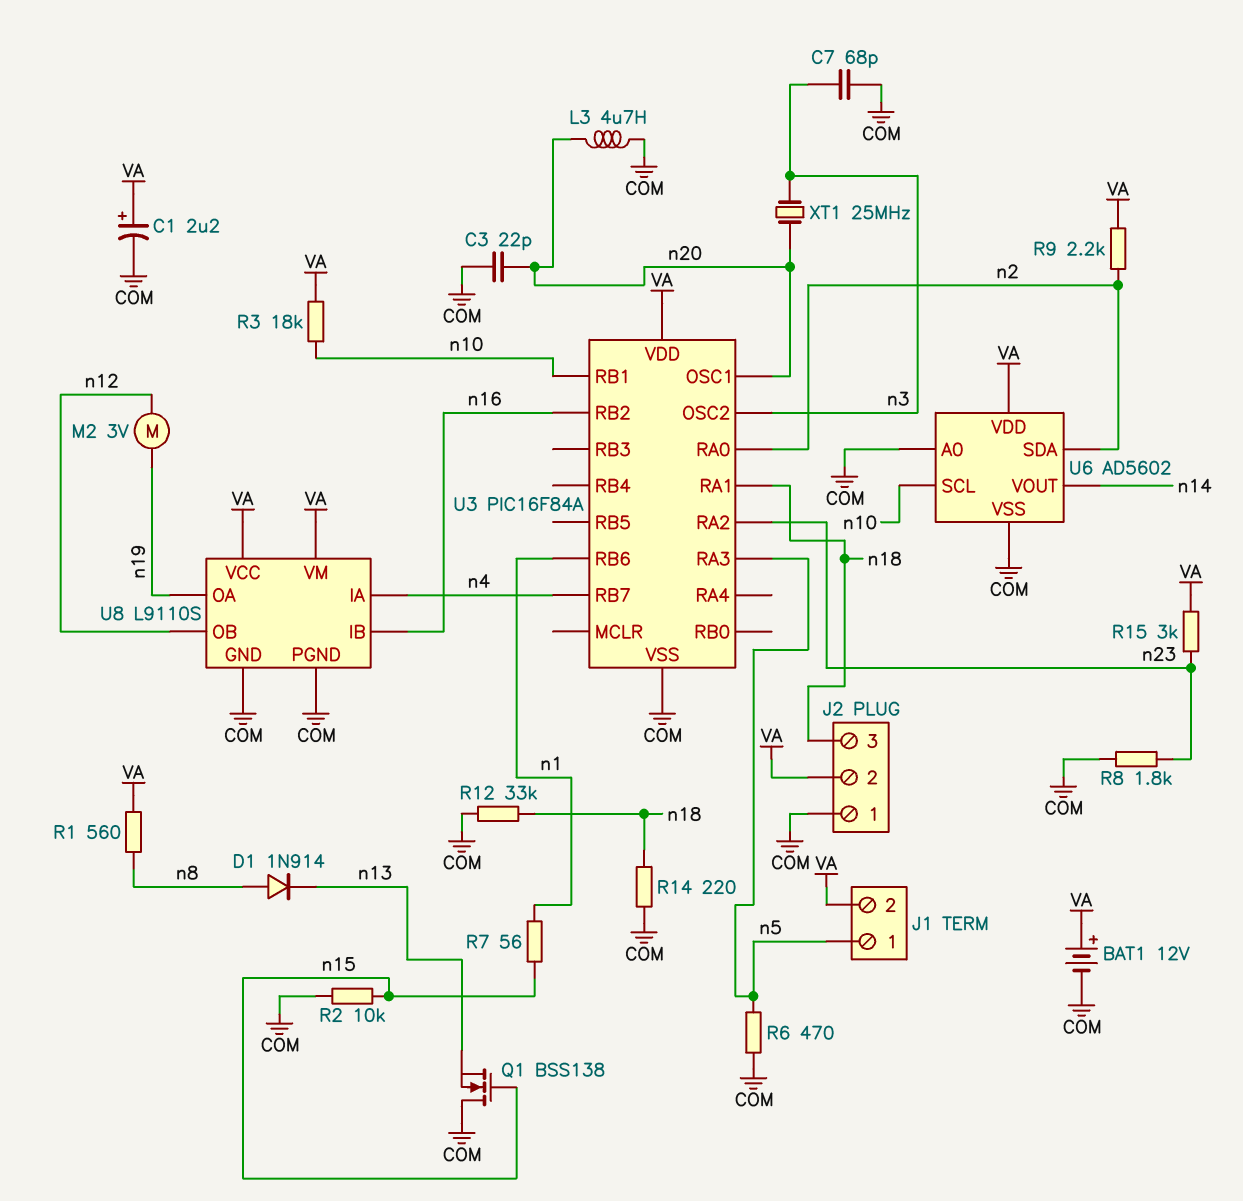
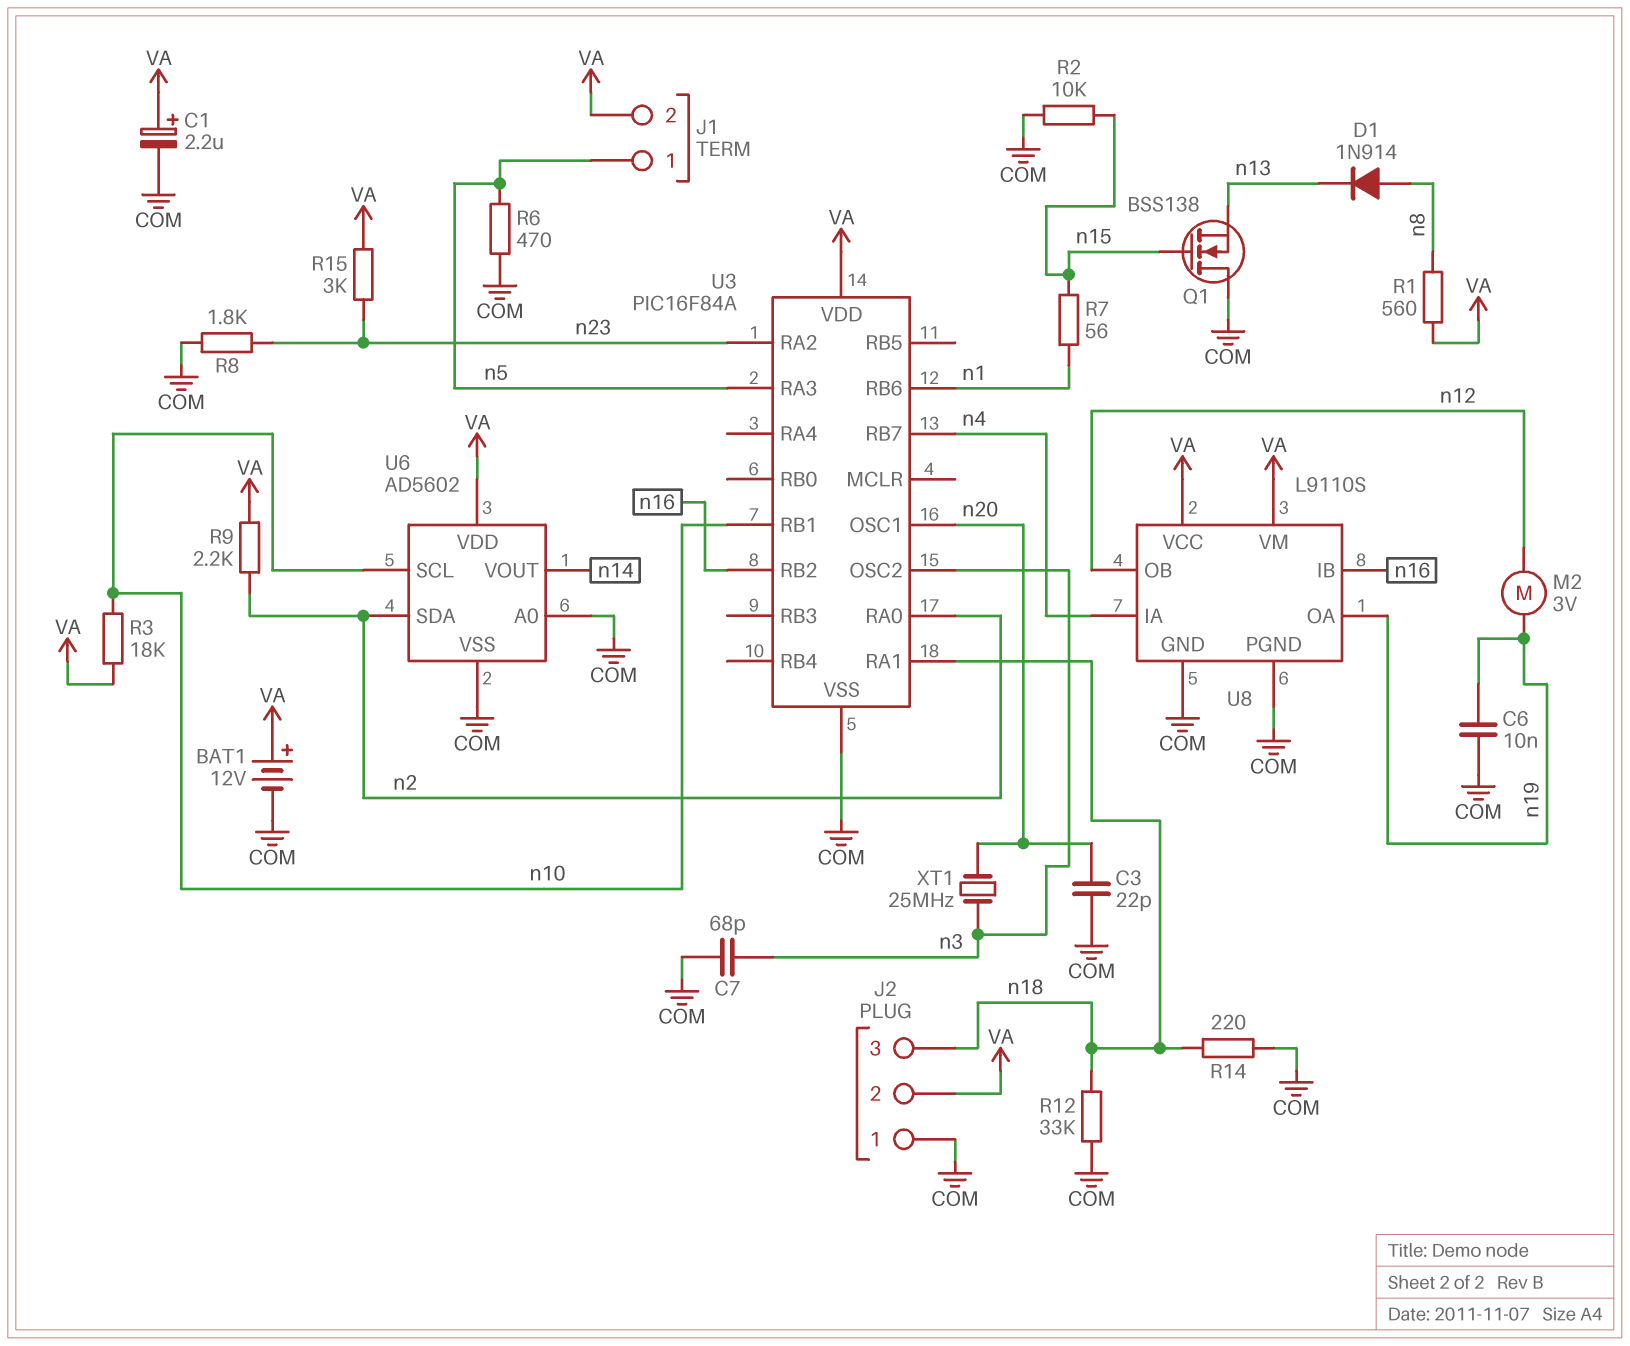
C6: none -> 10nF (COM, n19)
L3: 4.7uH (COM, n20) -> none

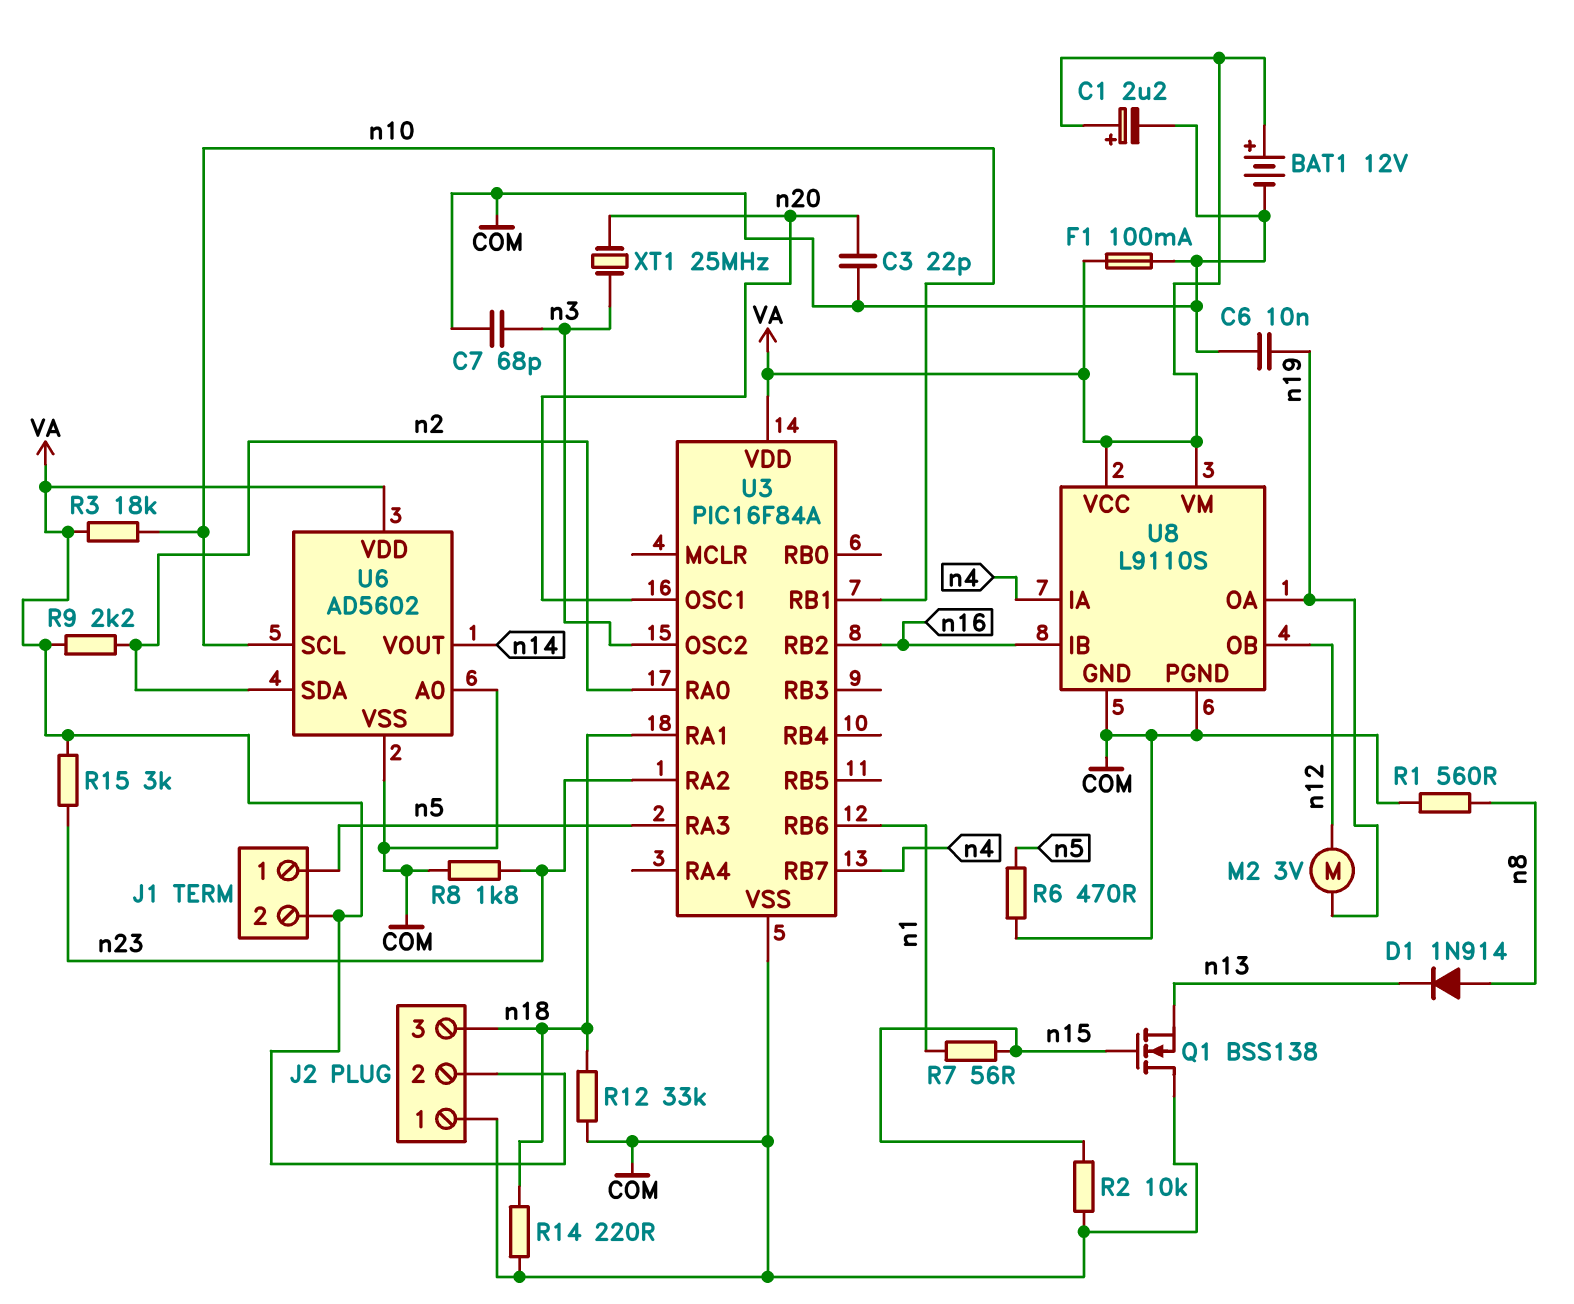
F1: none -> 100mA (COM, VA)
R1: 560 (VA, n8) -> 560 (COM, n8)

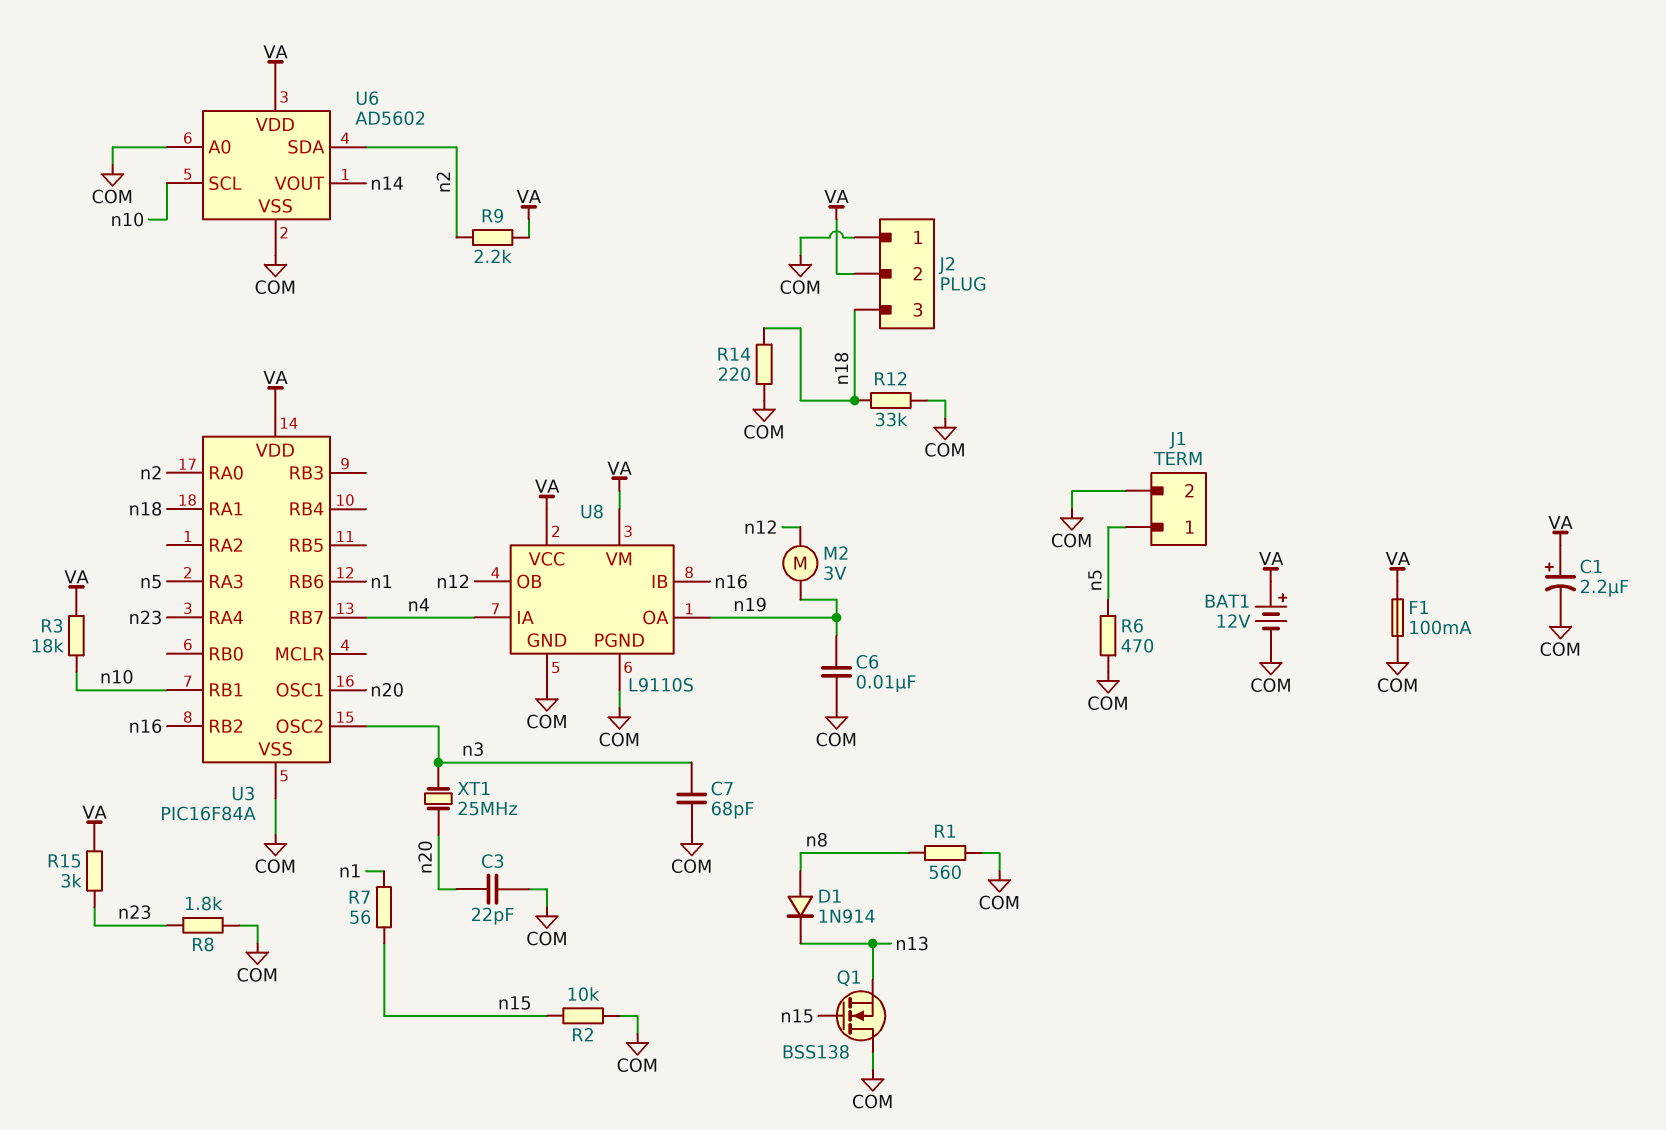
J1 pin 2: VA -> COM
U3 pin RA2: n23 -> none
U3 pin RA4: none -> n23

